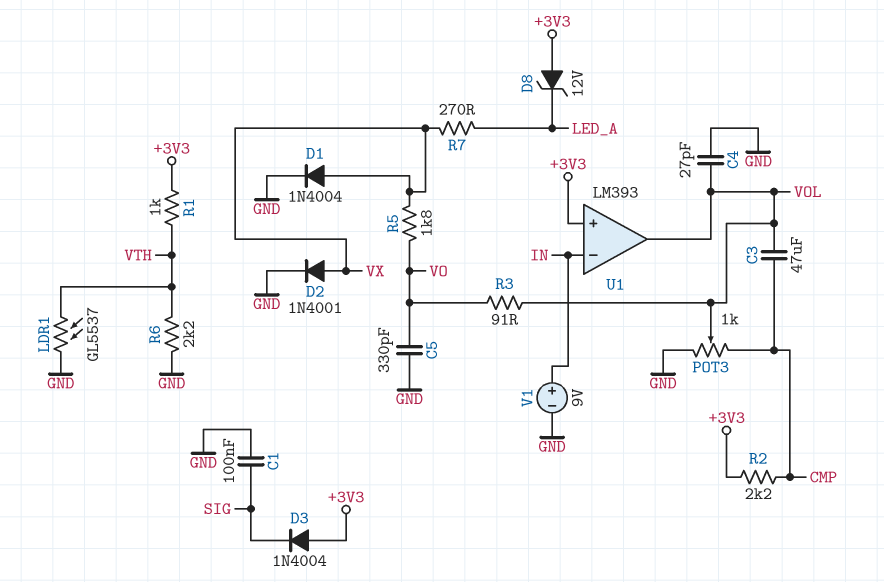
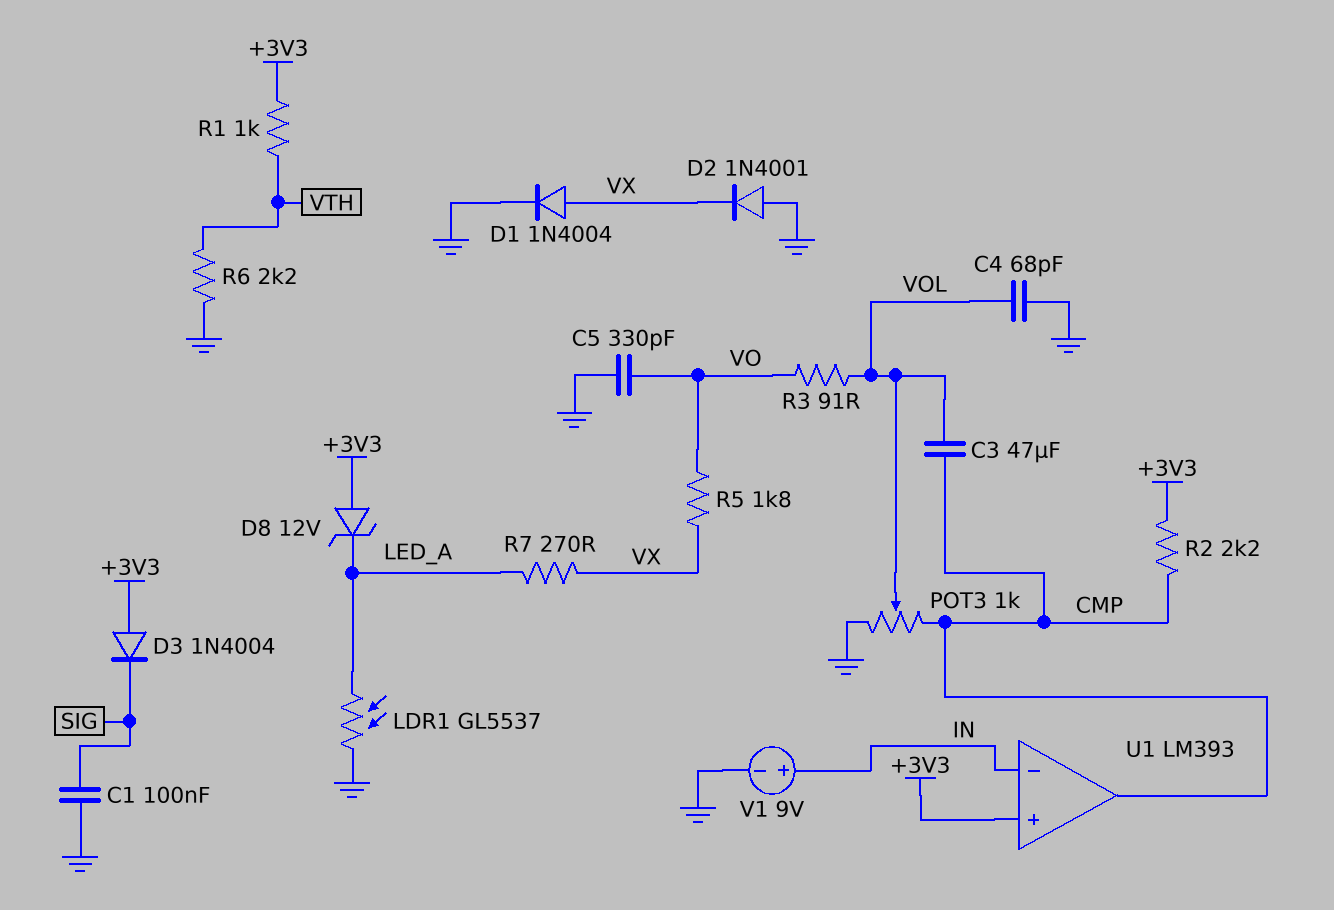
C4: 27pF (GND, VOL) -> 68pF (GND, VOL)
D2: diode 1N4001 (A VX, K GND) -> diode 1N4001 (A GND, K VX)
LDR1: GL5537 (GND, VTH) -> GL5537 (GND, LED_A)
U1 pin out: VOL -> CMP

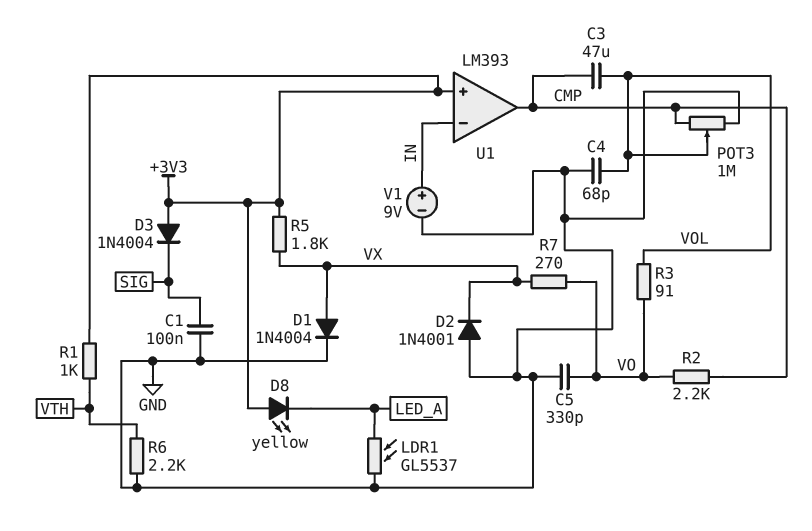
D8: zener 12V (A +3V3, K LED_A) -> LED yellow (A +3V3, K LED_A)
POT3: 1k (CMP, GND, wiper VOL) -> 1M (CMP, GND, wiper VOL)
R2: 2.2k (+3V3, CMP) -> 2.2k (CMP, VO)
R5: 1.8k (VO, VX) -> 1.8k (+3V3, VX)
R7: 270 (LED_A, VX) -> 270 (VO, VX)

